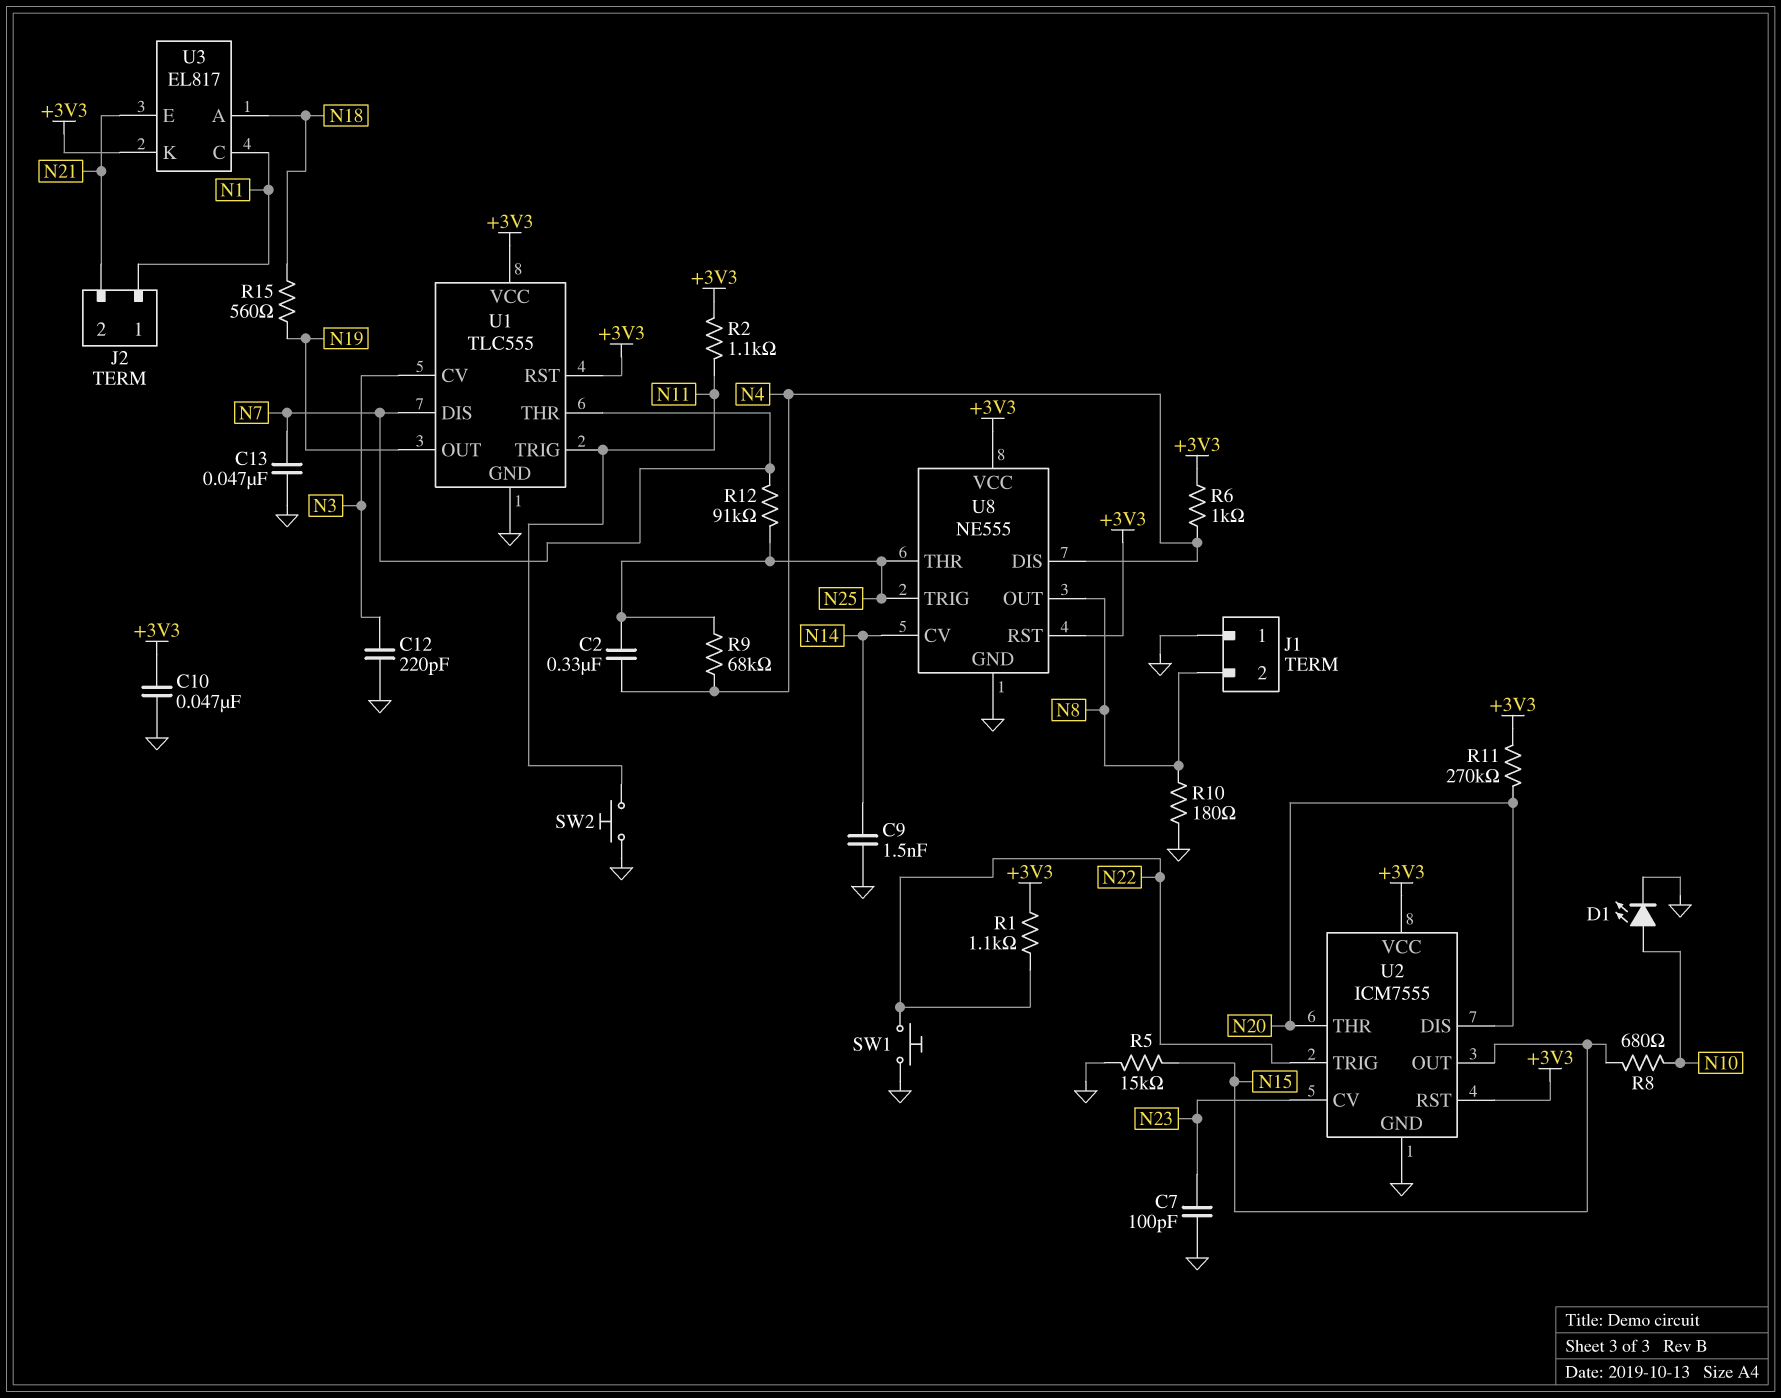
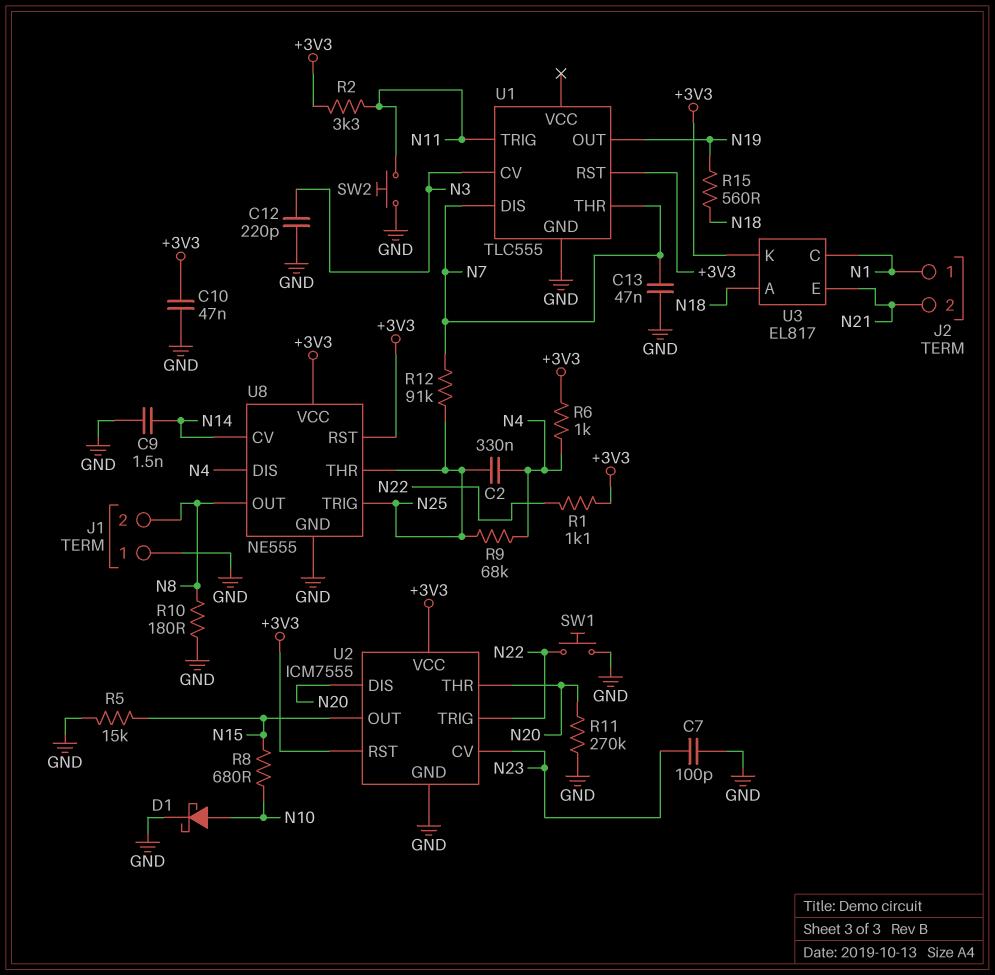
D1: LED (A N10, K GND) -> schottky (A N10, K GND)
R2: 1.1k (+3V3, N11) -> 3.3k (+3V3, N11)
R11: 270k (+3V3, N20) -> 270k (GND, N20)
U1 pin VCC: +3V3 -> none

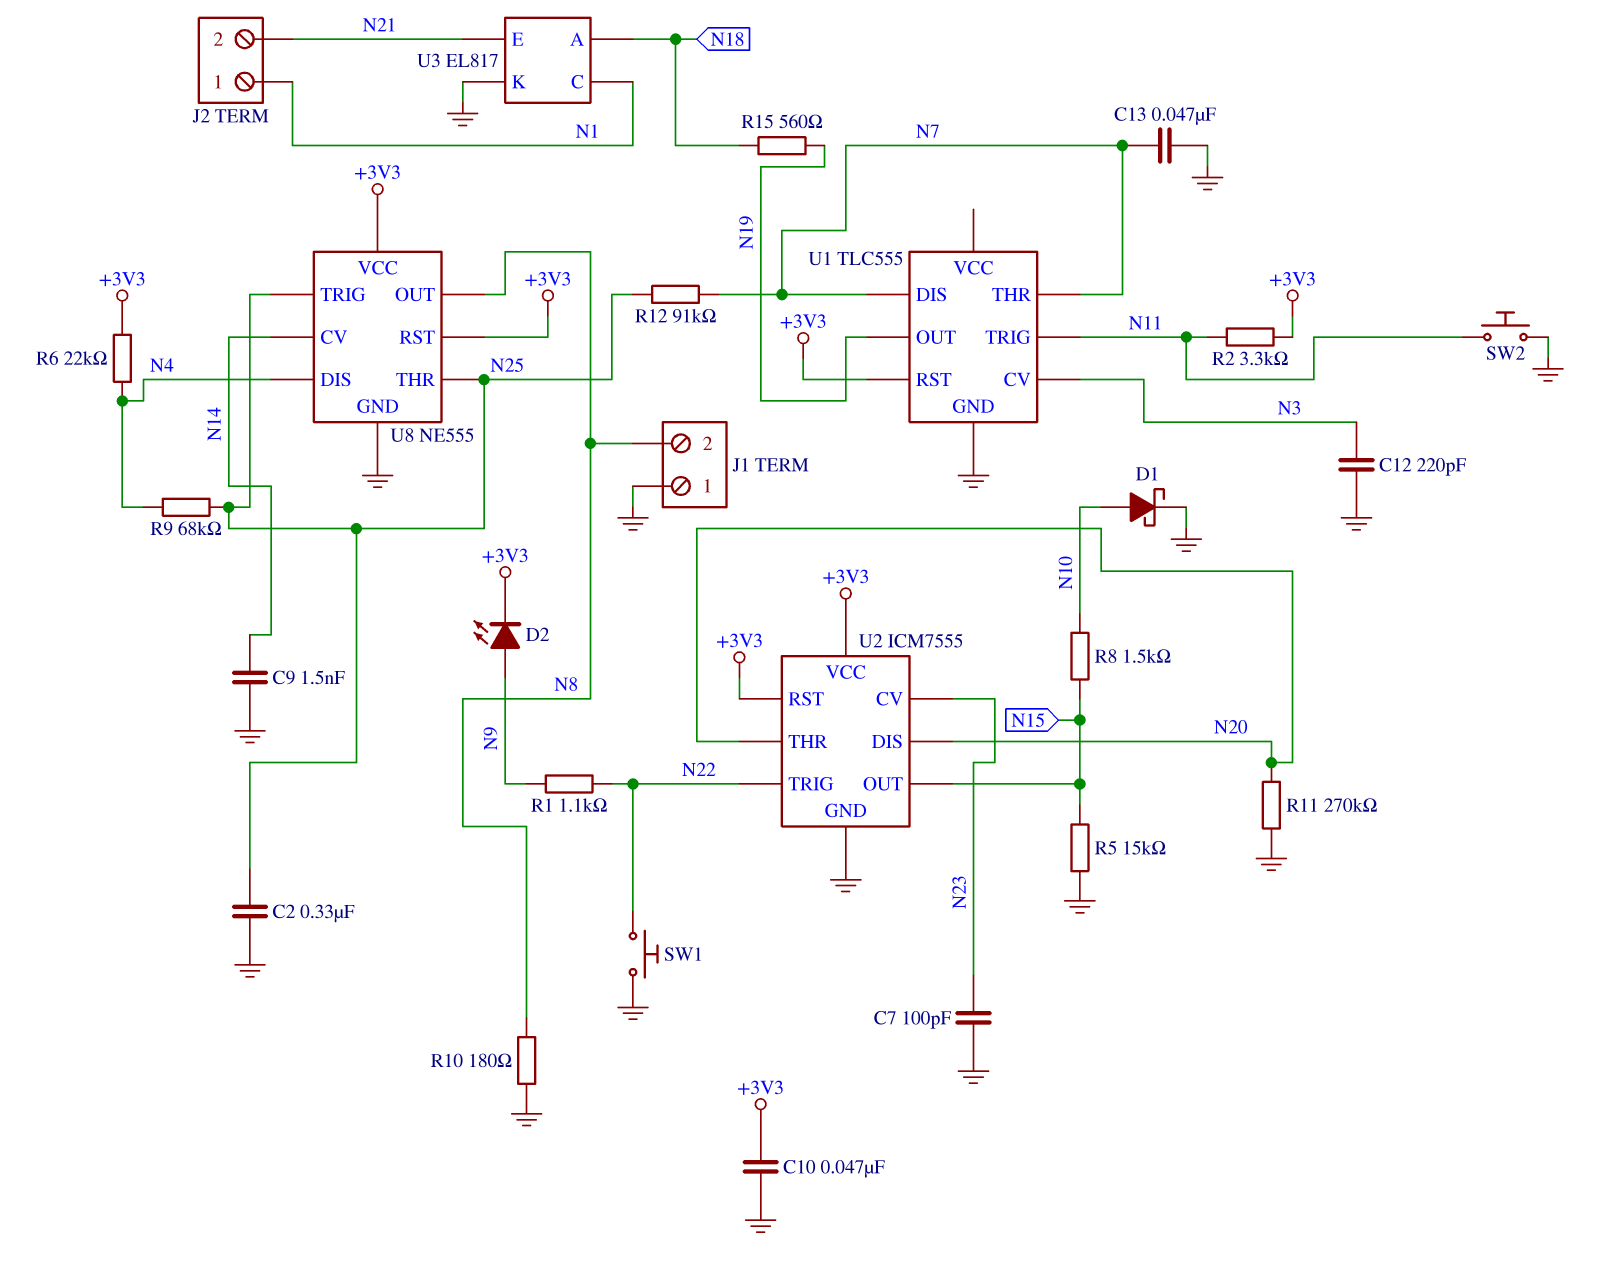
C2: 330nF (N4, N25) -> 330nF (GND, N25)
D2: none -> LED (A N9, K +3V3)
R1: 1.1k (+3V3, N22) -> 1.1k (N9, N22)
R6: 1k (+3V3, N4) -> 22k (+3V3, N4)
R8: 680 (N10, N15) -> 1.5k (N10, N15)
U3 pin K: +3V3 -> GND

